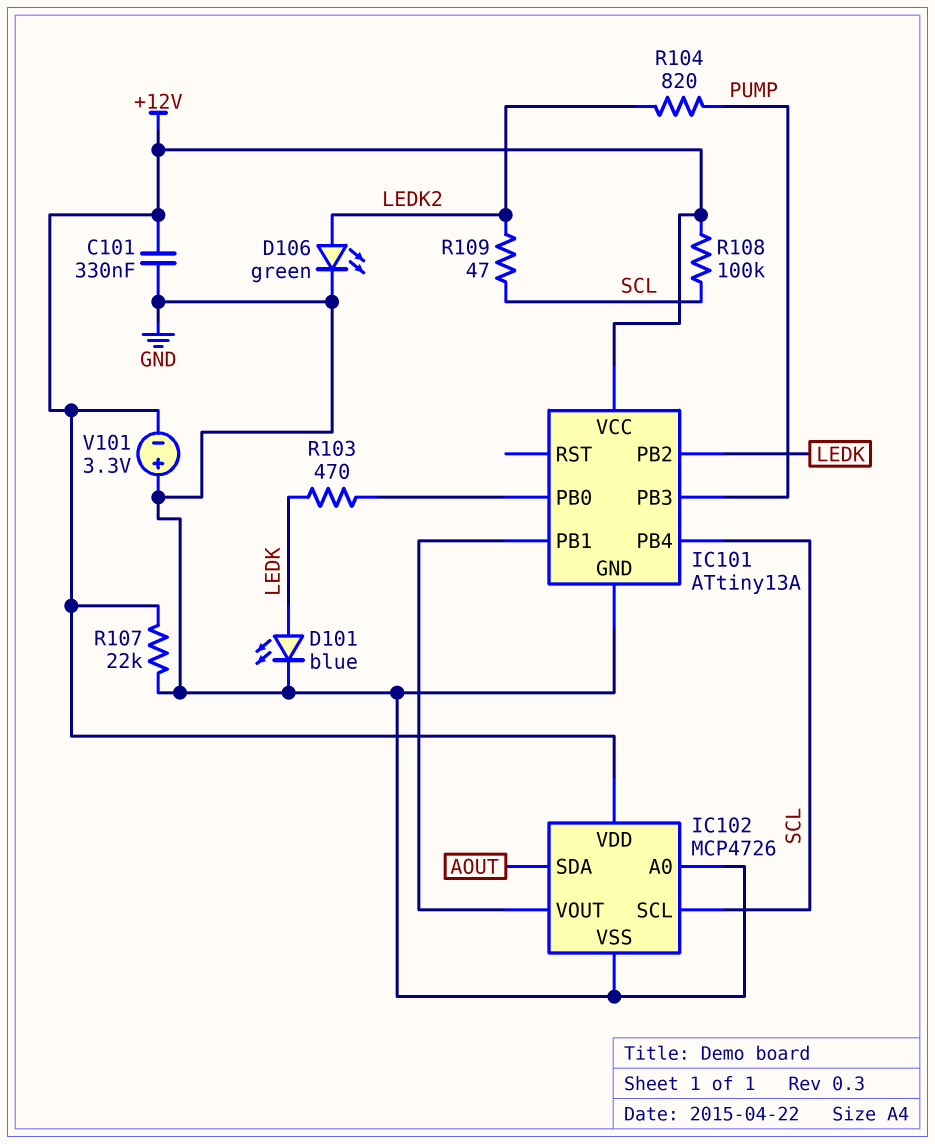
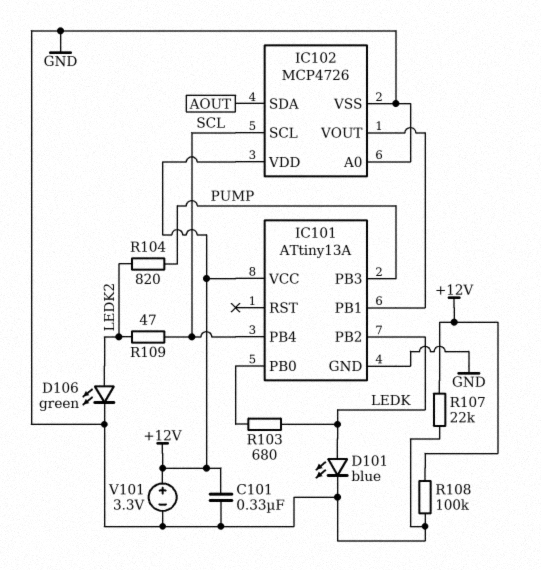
R103: 470 (IC101/PB0, LEDK) -> 680 (IC101/PB0, LEDK)
R108: 100k (+12V, SCL) -> 100k (+12V, GND)
V101: 3.3V (plus GND, minus +12V) -> 3.3V (plus +12V, minus GND)

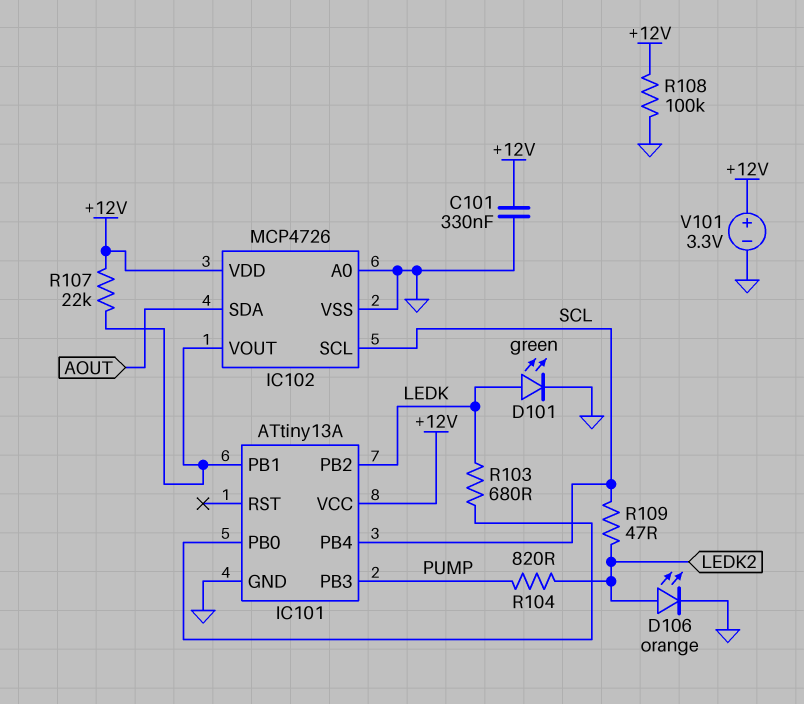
D101: LED blue (A LEDK, K GND) -> LED green (A LEDK, K GND)
D106: LED green (A LEDK2, K GND) -> LED orange (A LEDK2, K GND)
R107: 22k (+12V, GND) -> 22k (+12V, IC101/PB1)

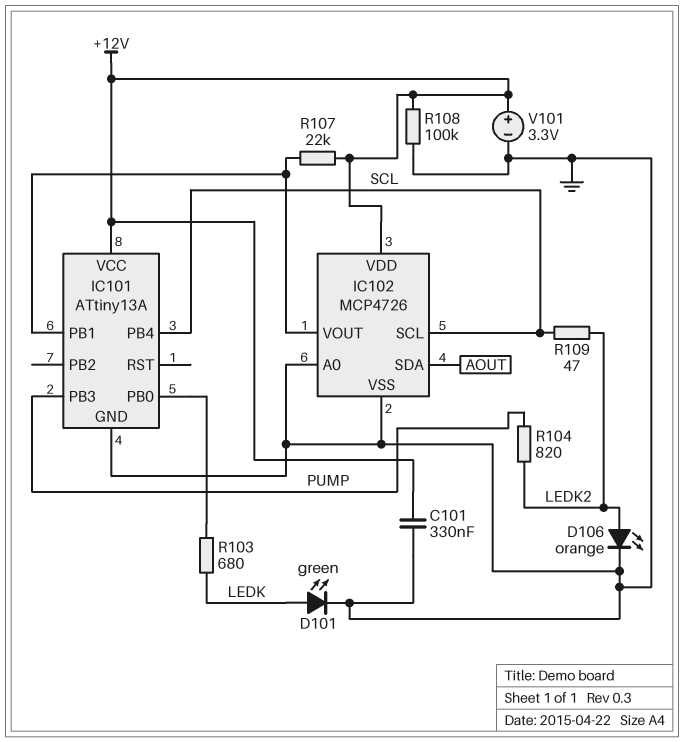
IC101 pin PB2: LEDK -> none

